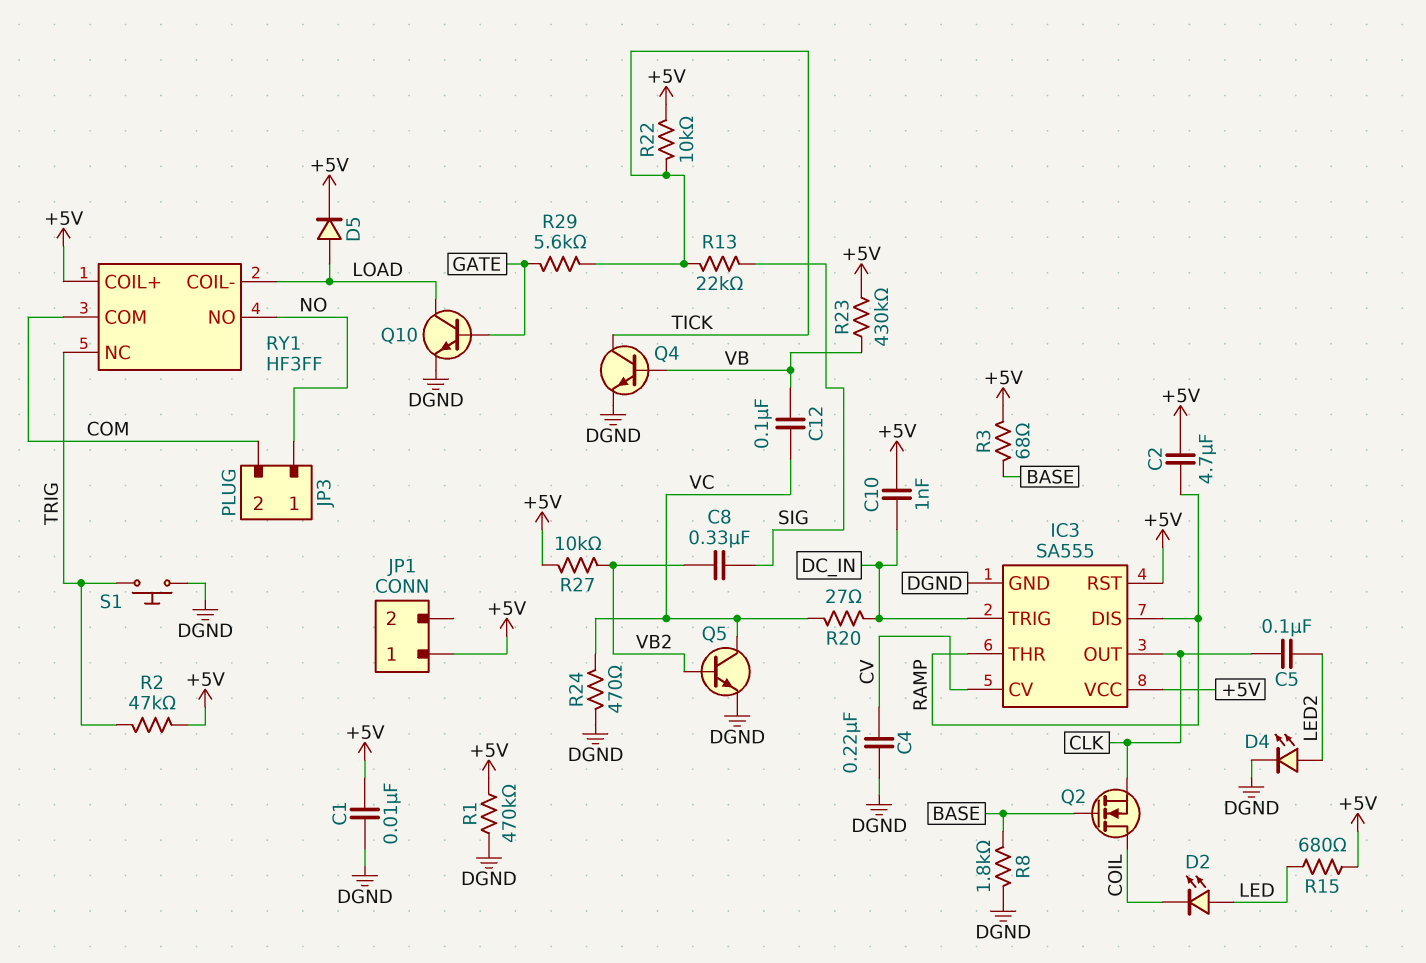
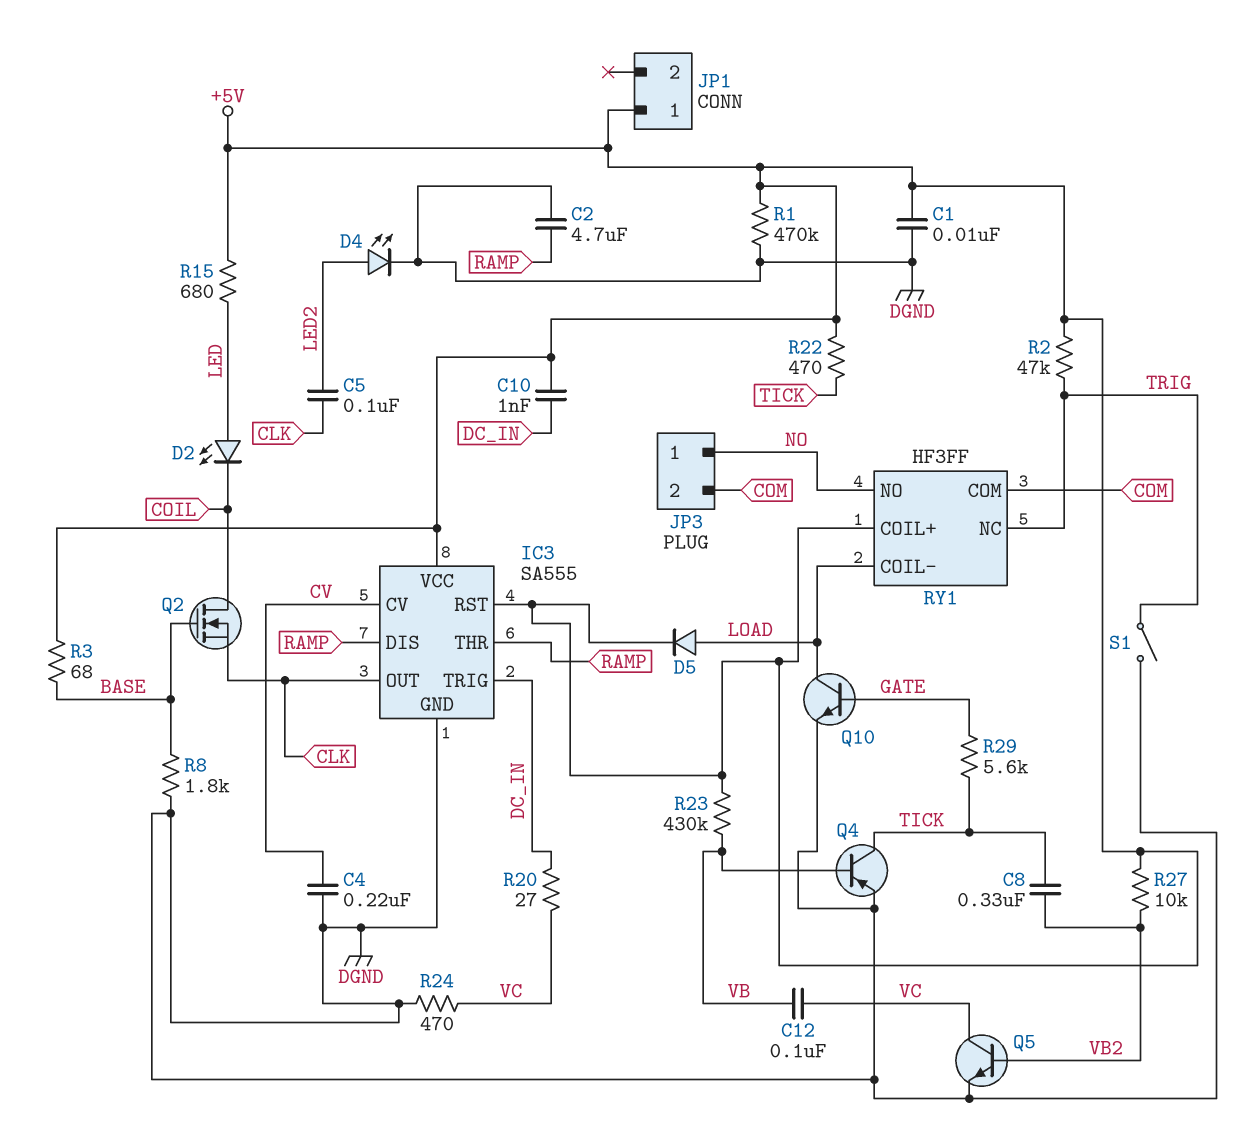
C2: 4.7uF (+5V, RAMP) -> 4.7uF (DGND, RAMP)
C8: 330nF (SIG, VB2) -> 330nF (TICK, VB2)
Q4: NPN (B VB, C TICK, E DGND) -> PNP (B VB, C TICK, E DGND)
R13: 22k (SIG, TICK) -> none
R22: 10k (+5V, TICK) -> 470 (+5V, TICK)
S1: button (DGND, TRIG) -> switch (DGND, TRIG)

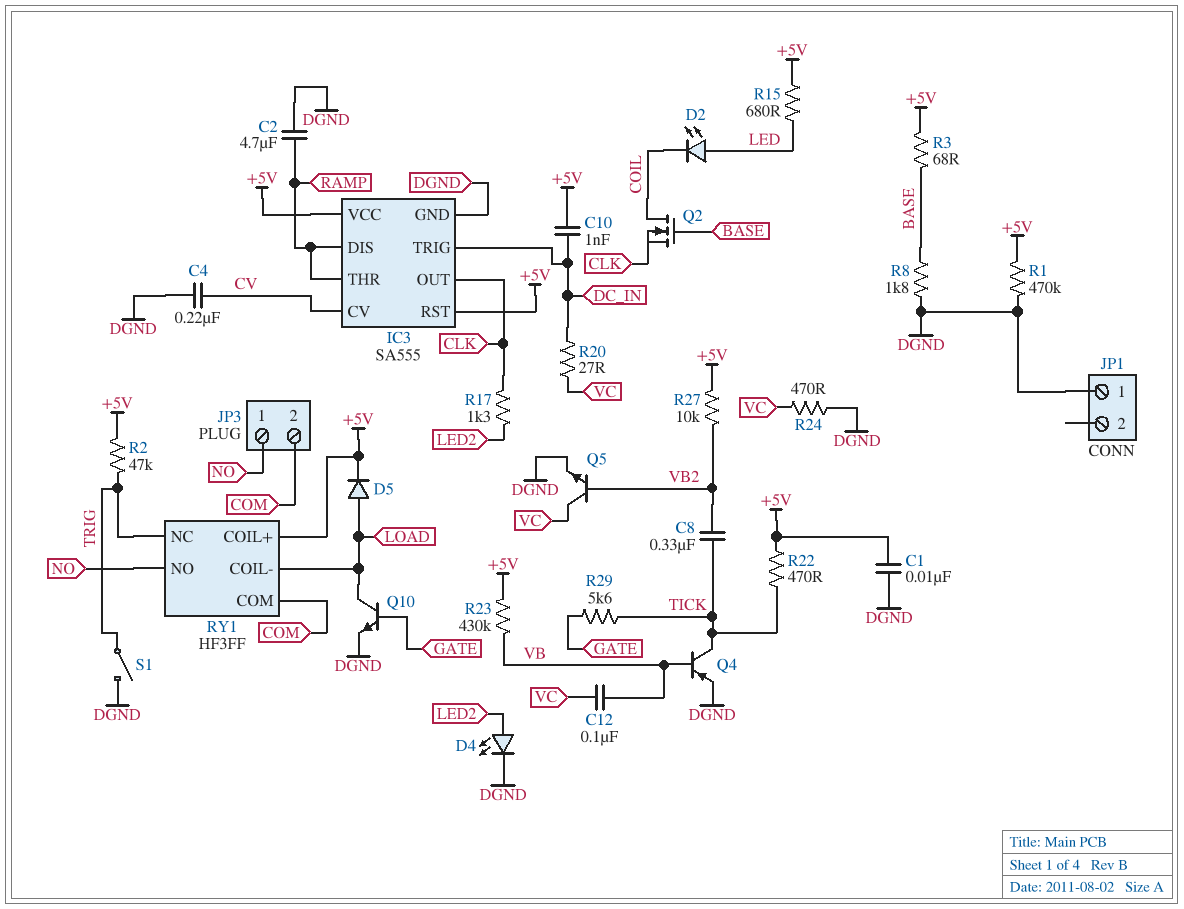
C5: 100nF (CLK, LED2) -> none
JP1 pin 1: +5V -> DGND
R17: none -> 1.3k (CLK, LED2)

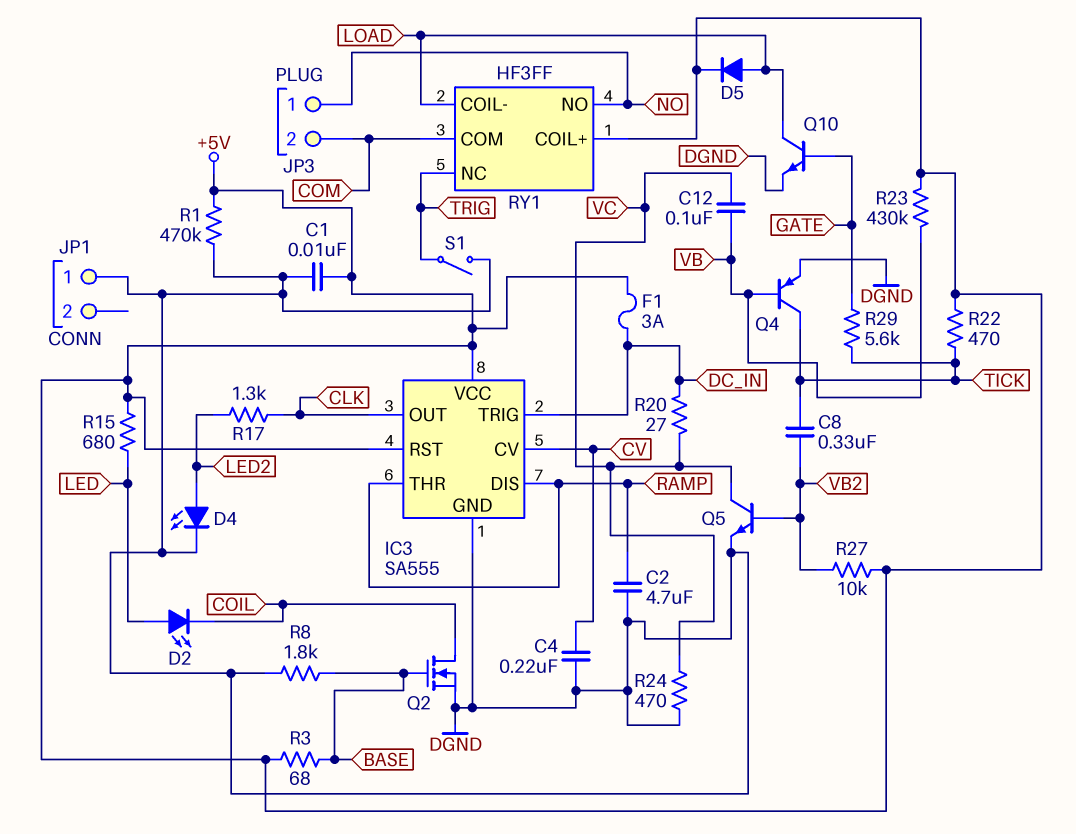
C10: 1nF (+5V, DC_IN) -> none
F1: none -> 3A (+5V, DC_IN)
Q2: NMOS (G BASE, D COIL, S CLK) -> NMOS (G BASE, D COIL, S DGND)
R2: 47k (+5V, TRIG) -> none

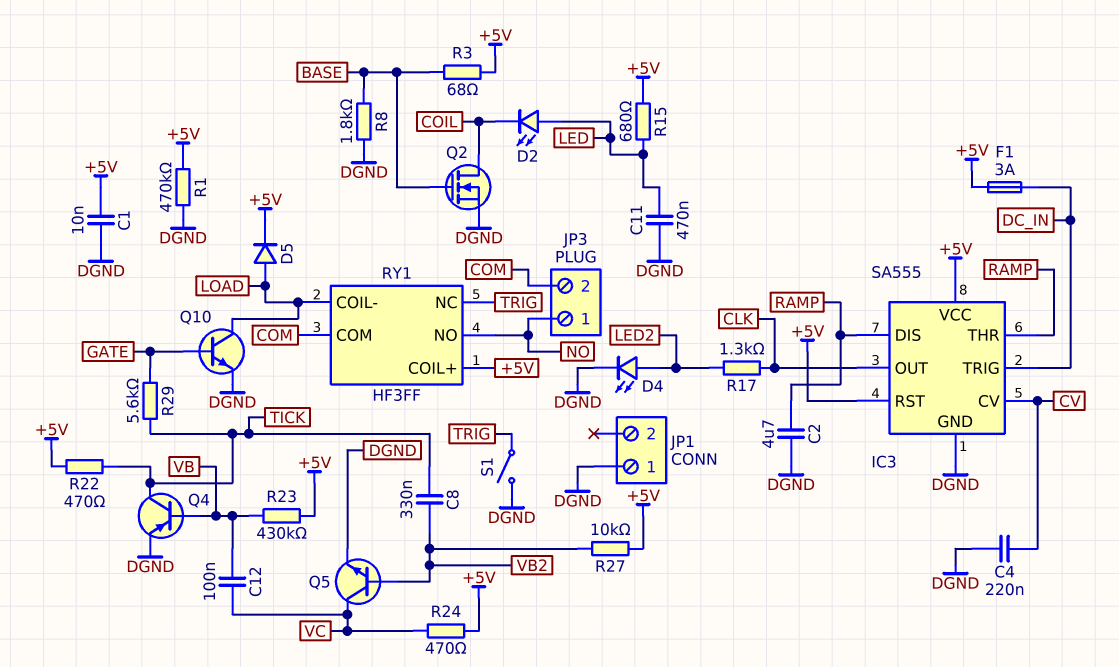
C11: none -> 470nF (DGND, LED)
R20: 27 (DC_IN, VC) -> none
R24: 470 (DGND, VC) -> 470 (+5V, VC)

